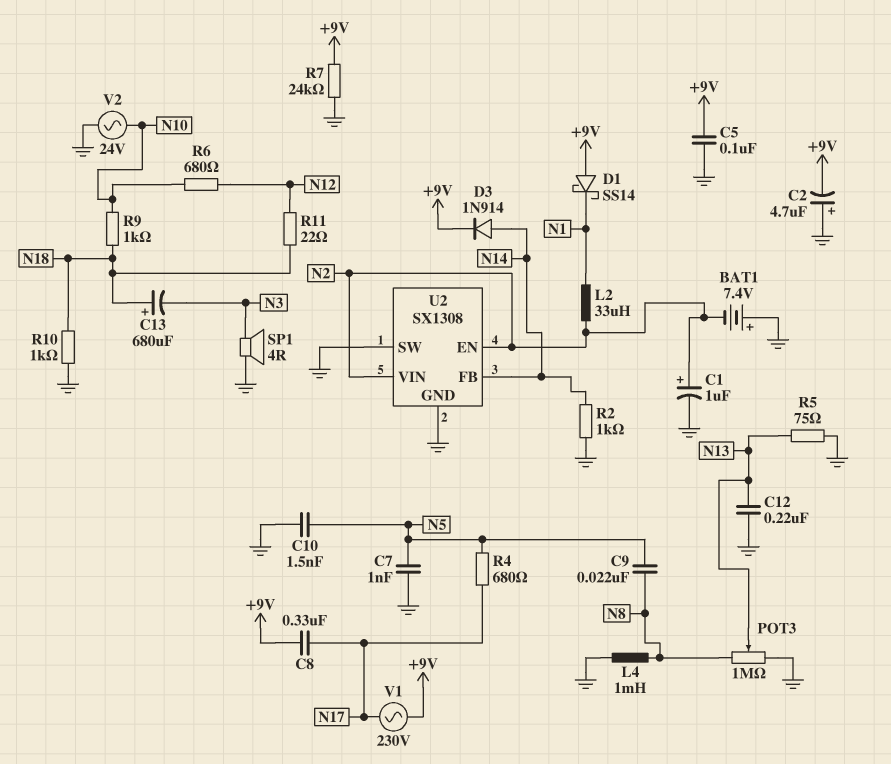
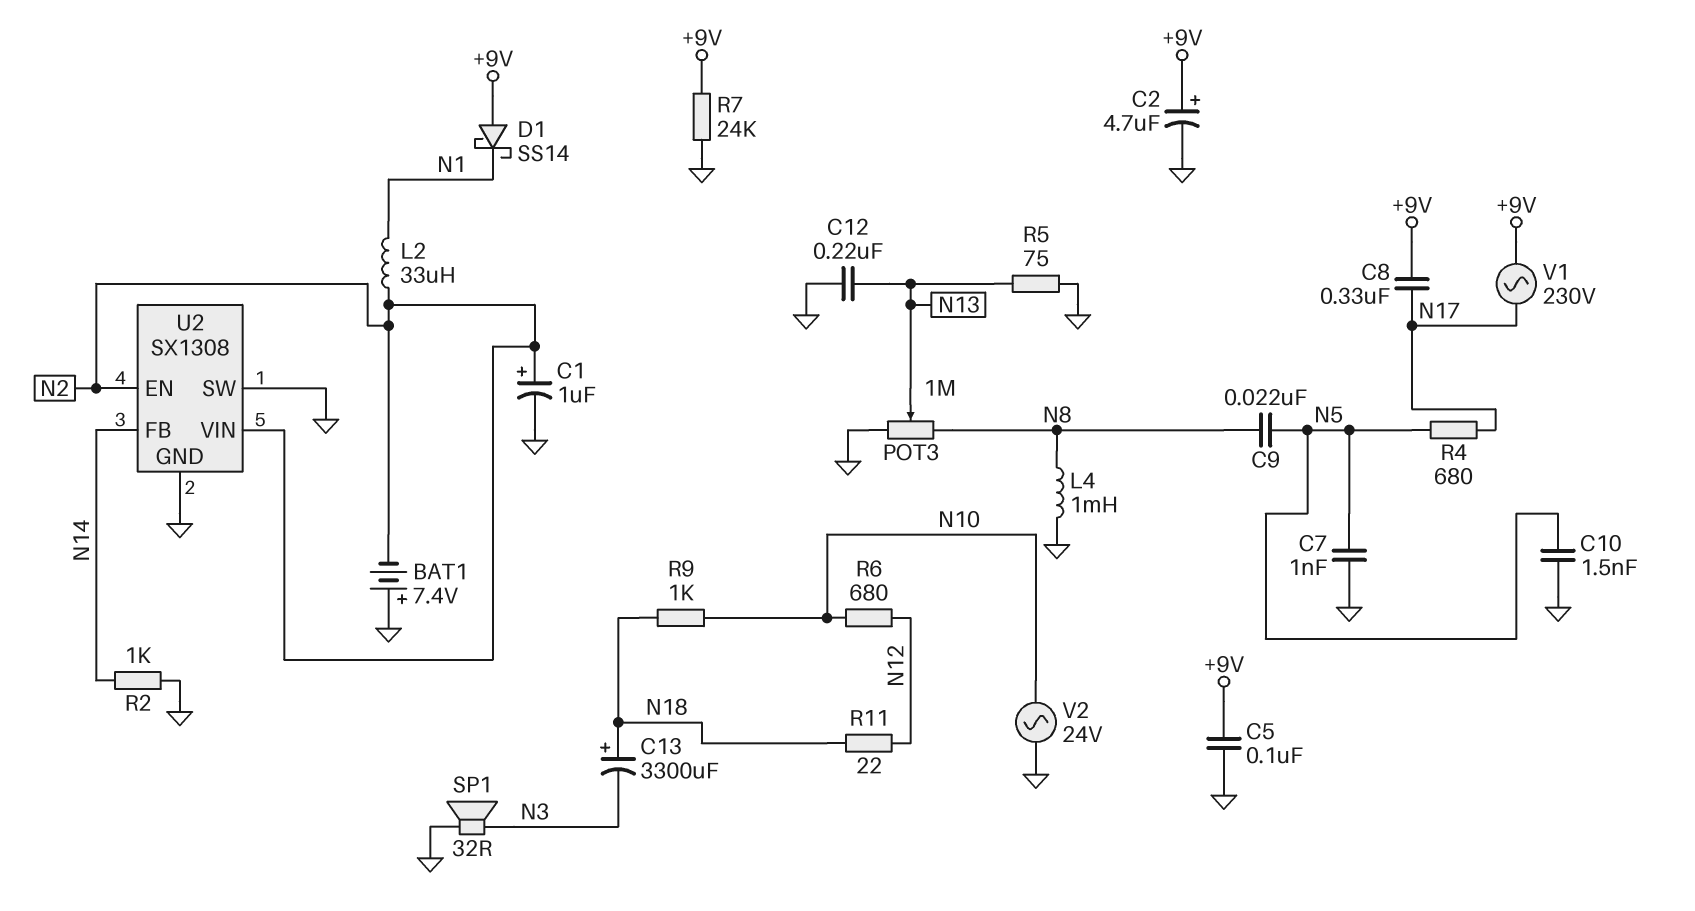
C2: 4.7uF (plus GND, minus +9V) -> 4.7uF (plus +9V, minus GND)
C13: 680uF (plus N18, minus N3) -> 3300uF (plus N18, minus N3)
D3: diode 1N914 (A N14, K +9V) -> none
R10: 1k (GND, N18) -> none
SP1: speaker 4R (GND, N3) -> speaker 32R (GND, N3)

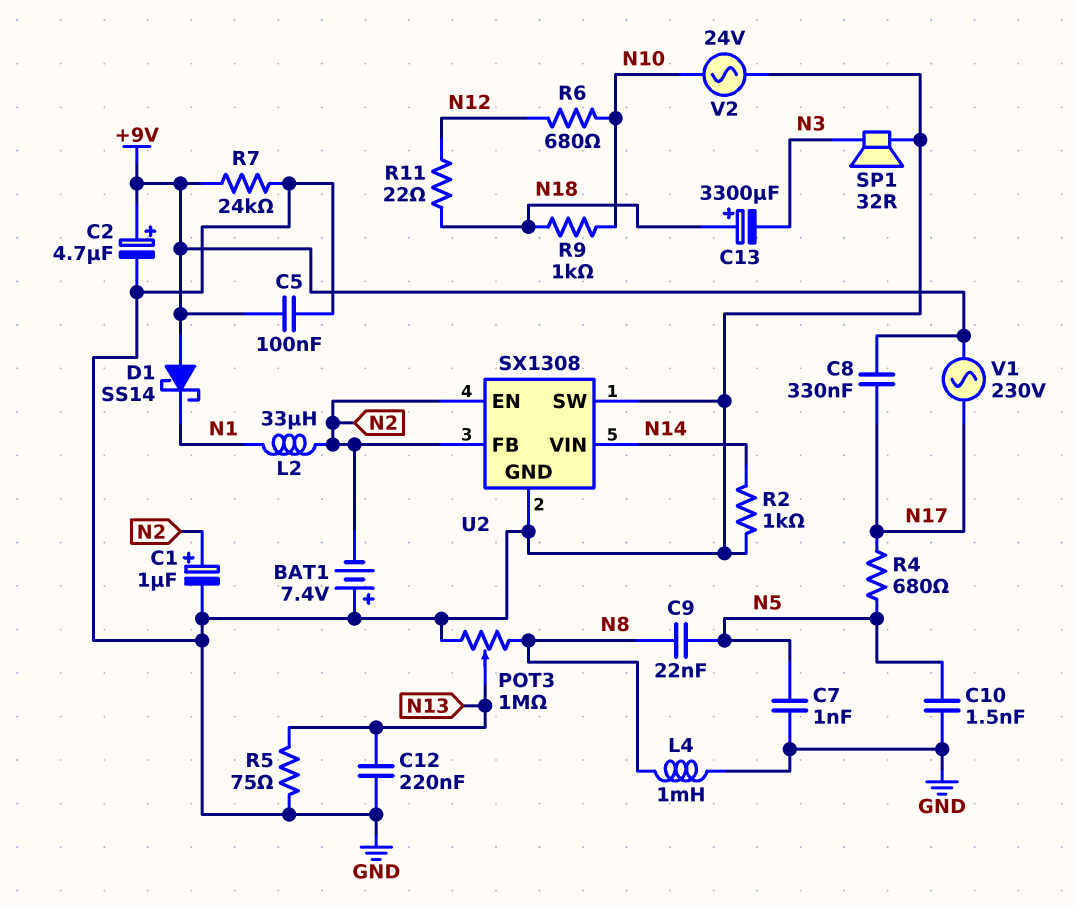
U2 pin FB: N14 -> N2
U2 pin VIN: N2 -> N14

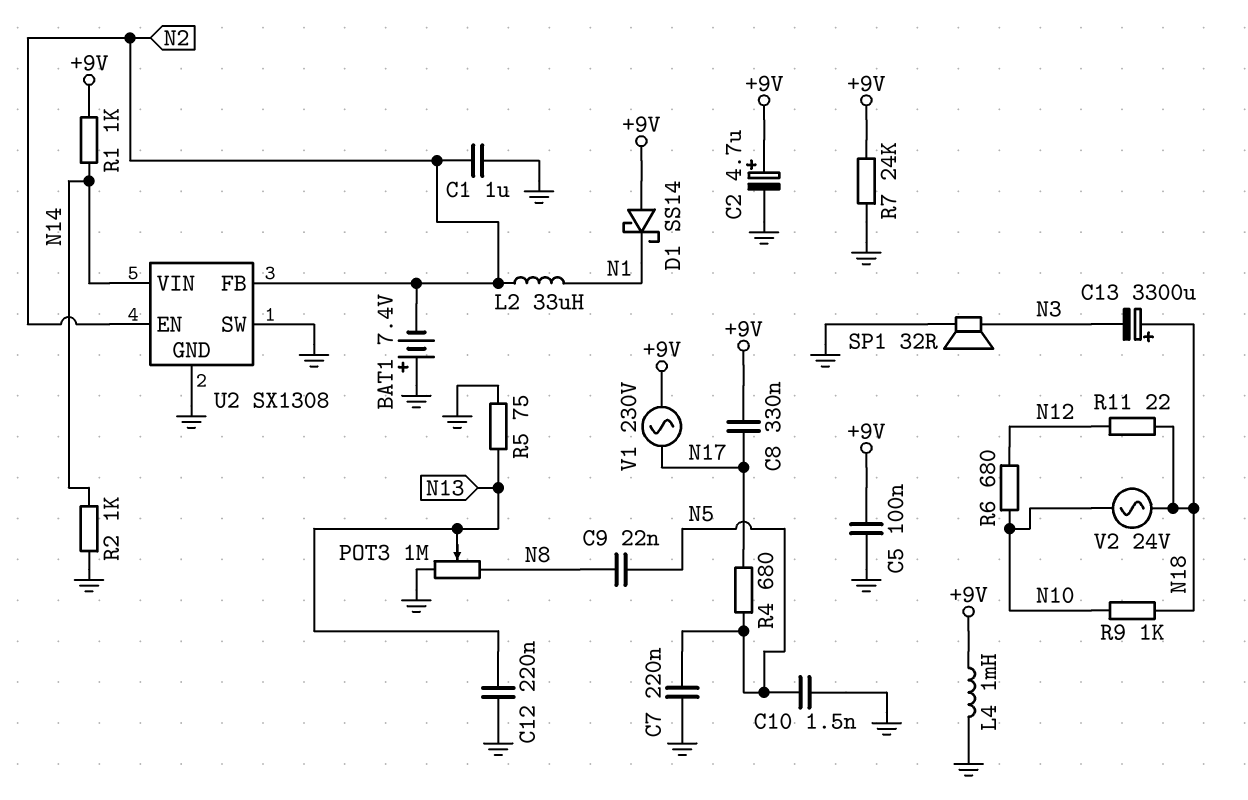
C1: 1uF (plus N2, minus GND) -> 1uF (GND, N2)
C7: 1nF (GND, N5) -> 220nF (GND, N5)
L4: 1mH (GND, N8) -> 1mH (+9V, GND)
R1: none -> 1k (+9V, N14)
V2: AC 24V (GND, N10) -> AC 24V (N10, N18)

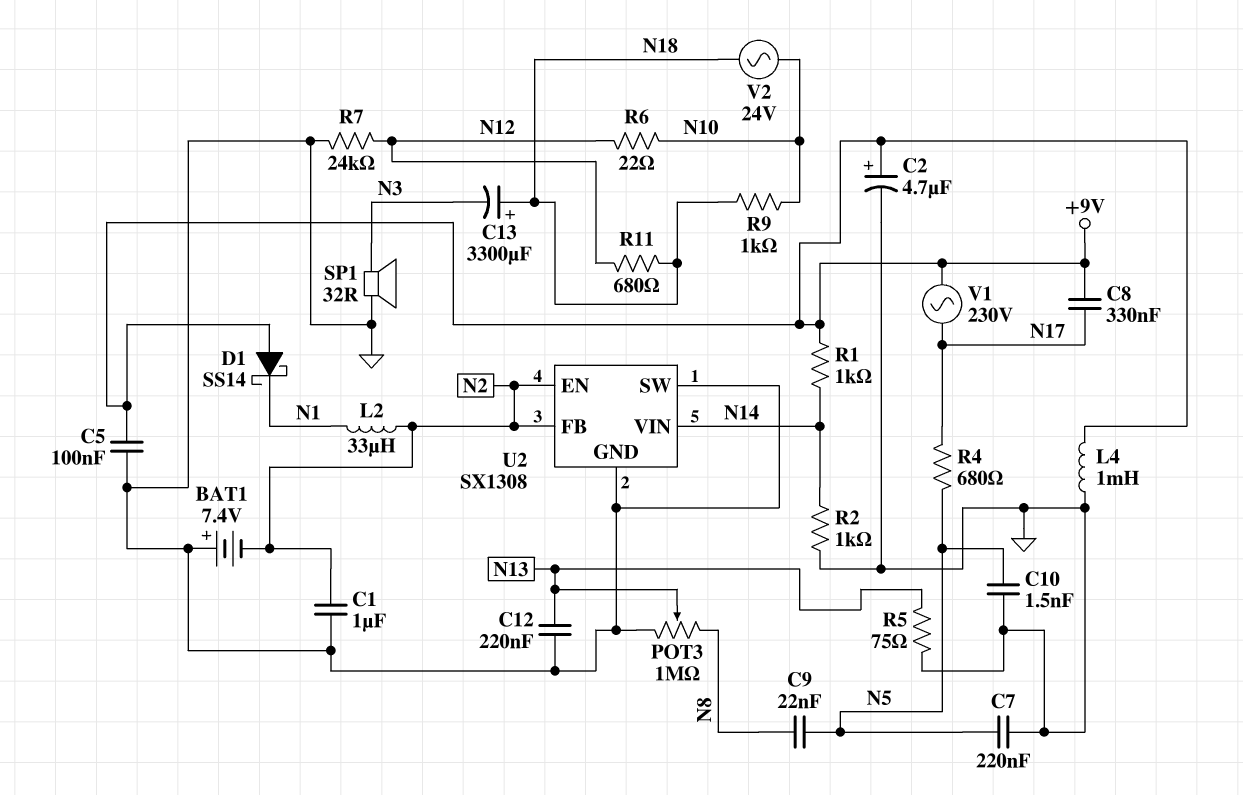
R6: 680 (N10, N12) -> 22 (N10, N12)
R7: 24k (+9V, GND) -> 24k (GND, N12)
R11: 22 (N12, N18) -> 680 (N12, N18)

